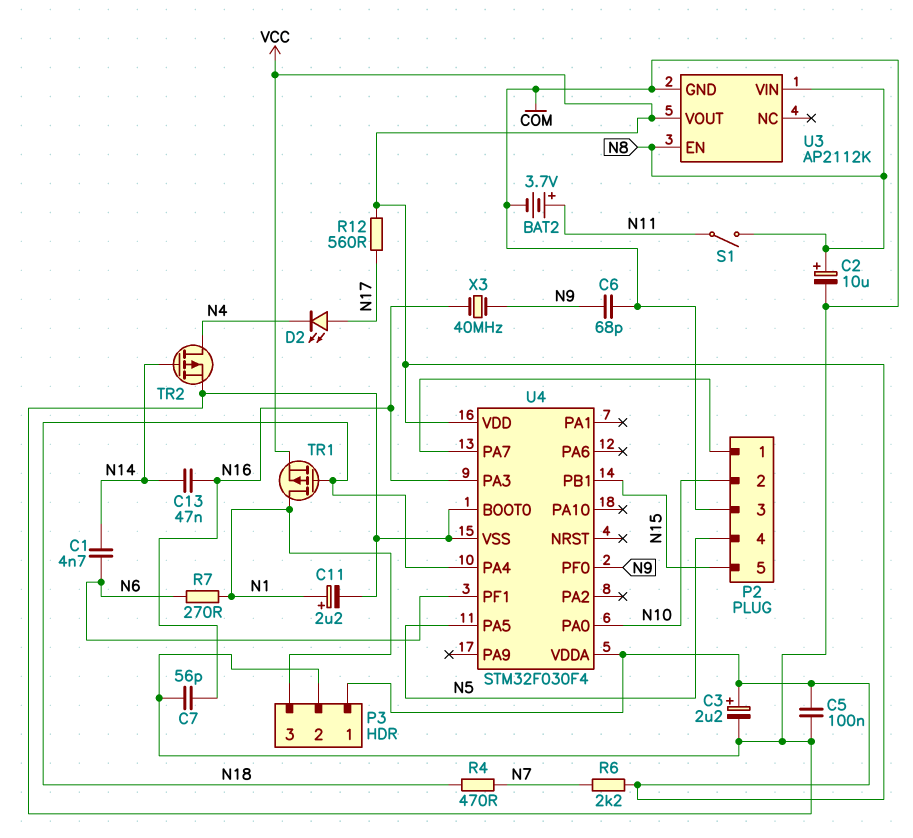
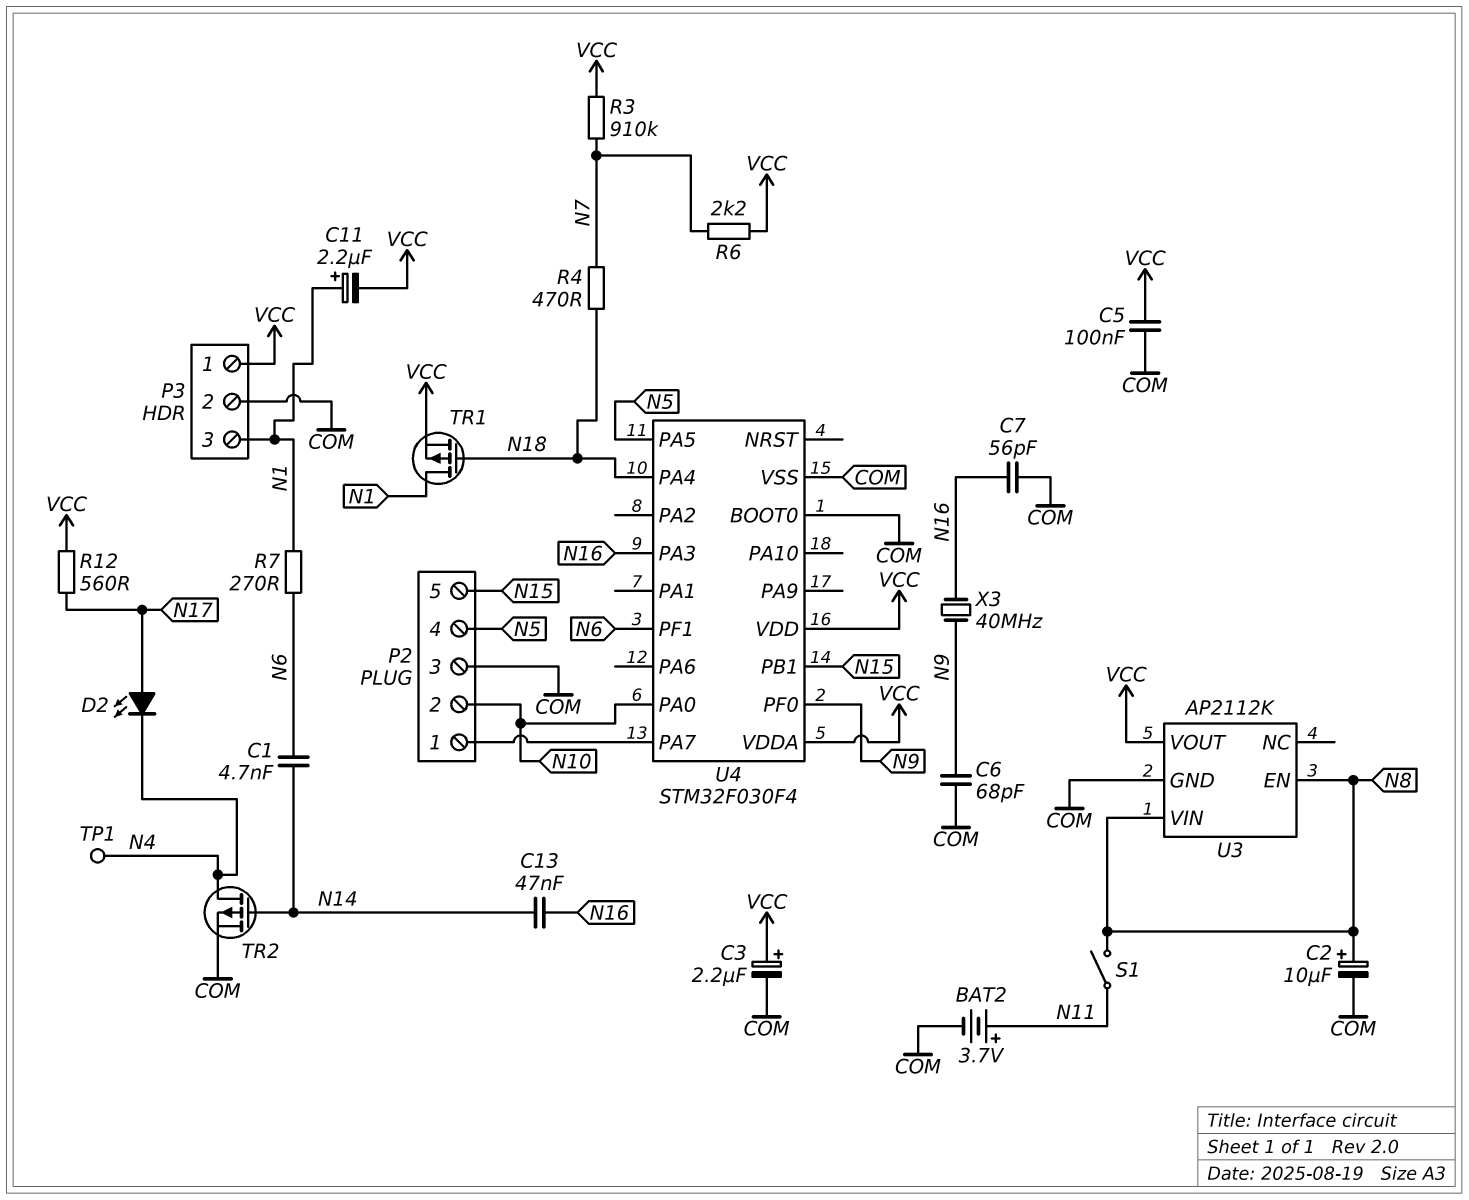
C11: 2.2uF (plus N1, minus COM) -> 2.2uF (plus N1, minus VCC)
R3: none -> 910k (N7, VCC)
TP1: none -> test point (N4)

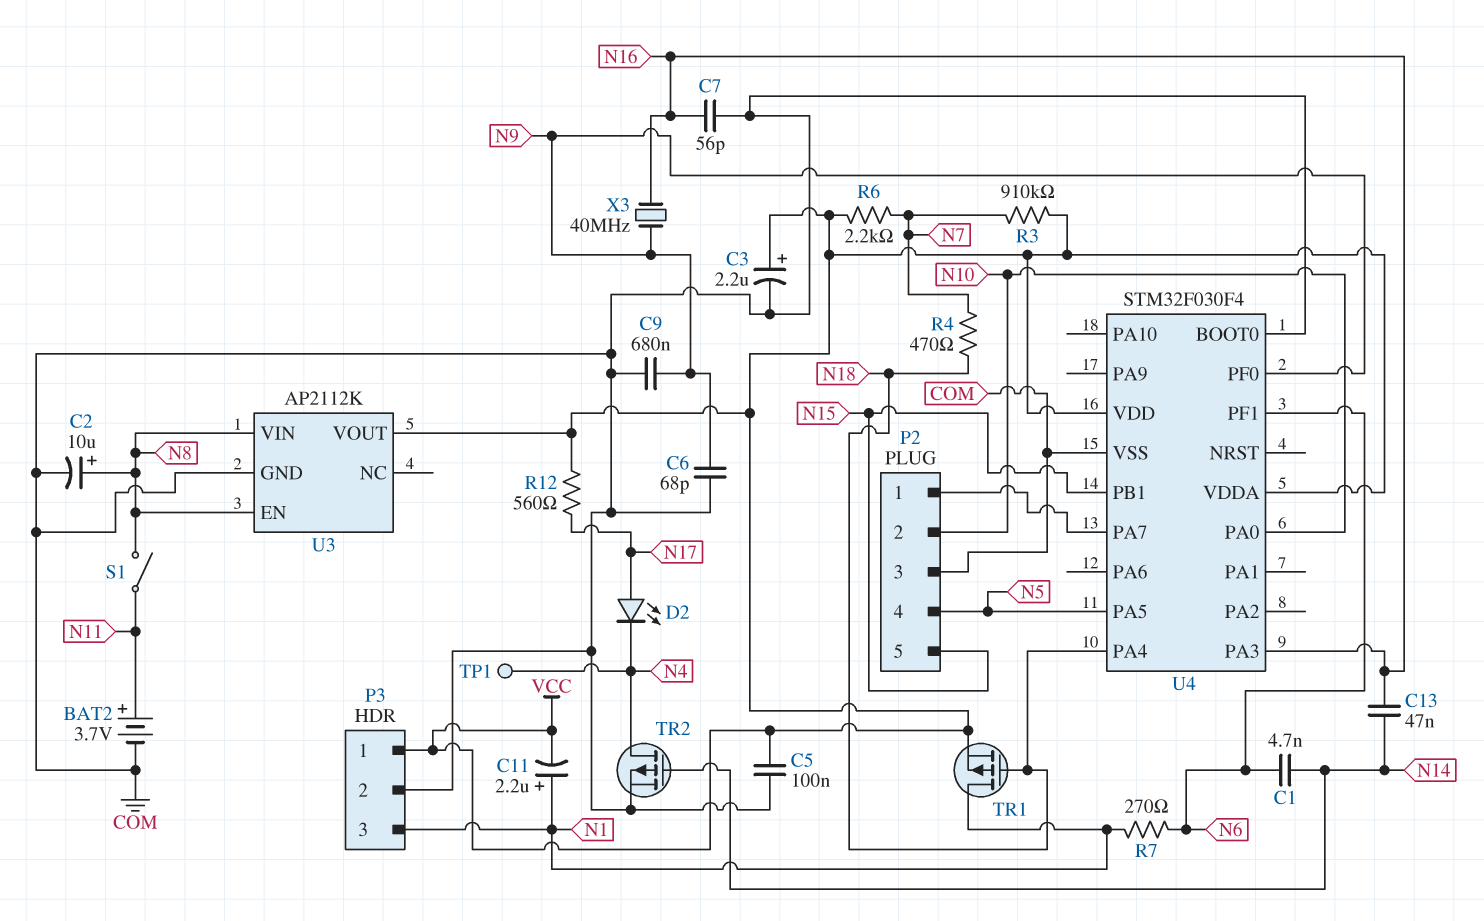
C9: none -> 680nF (COM, N9)

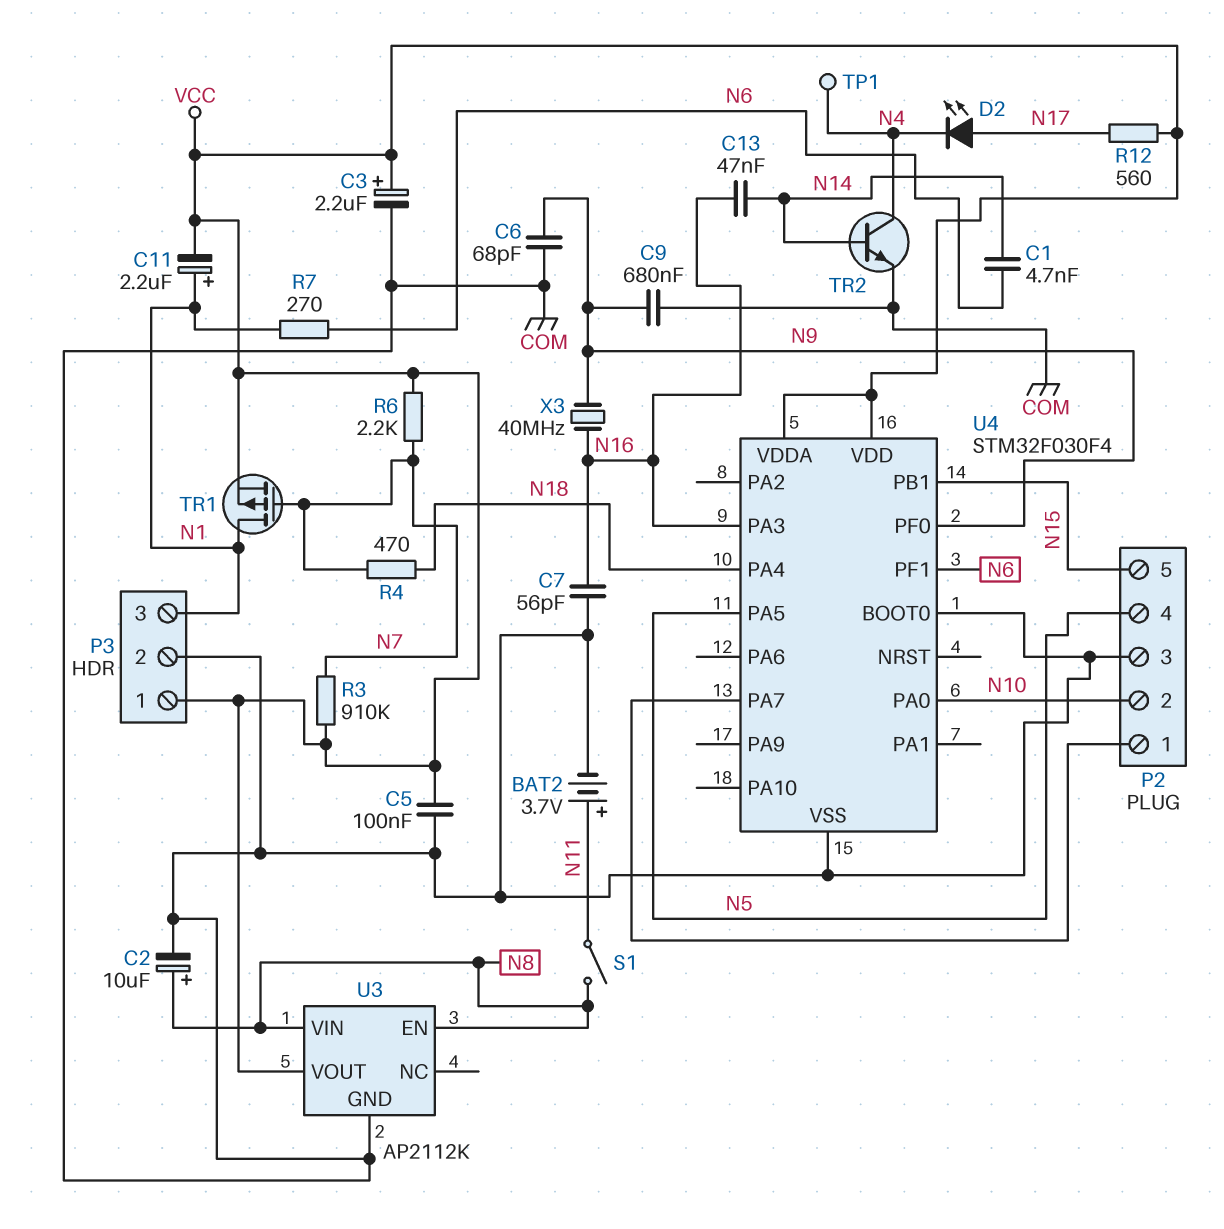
TR1: PMOS (G N18, D N1, S VCC) -> PMOS (G N7, D N1, S VCC)
TR2: PMOS (G N14, D N4, S COM) -> NPN (B N14, C N4, E COM)

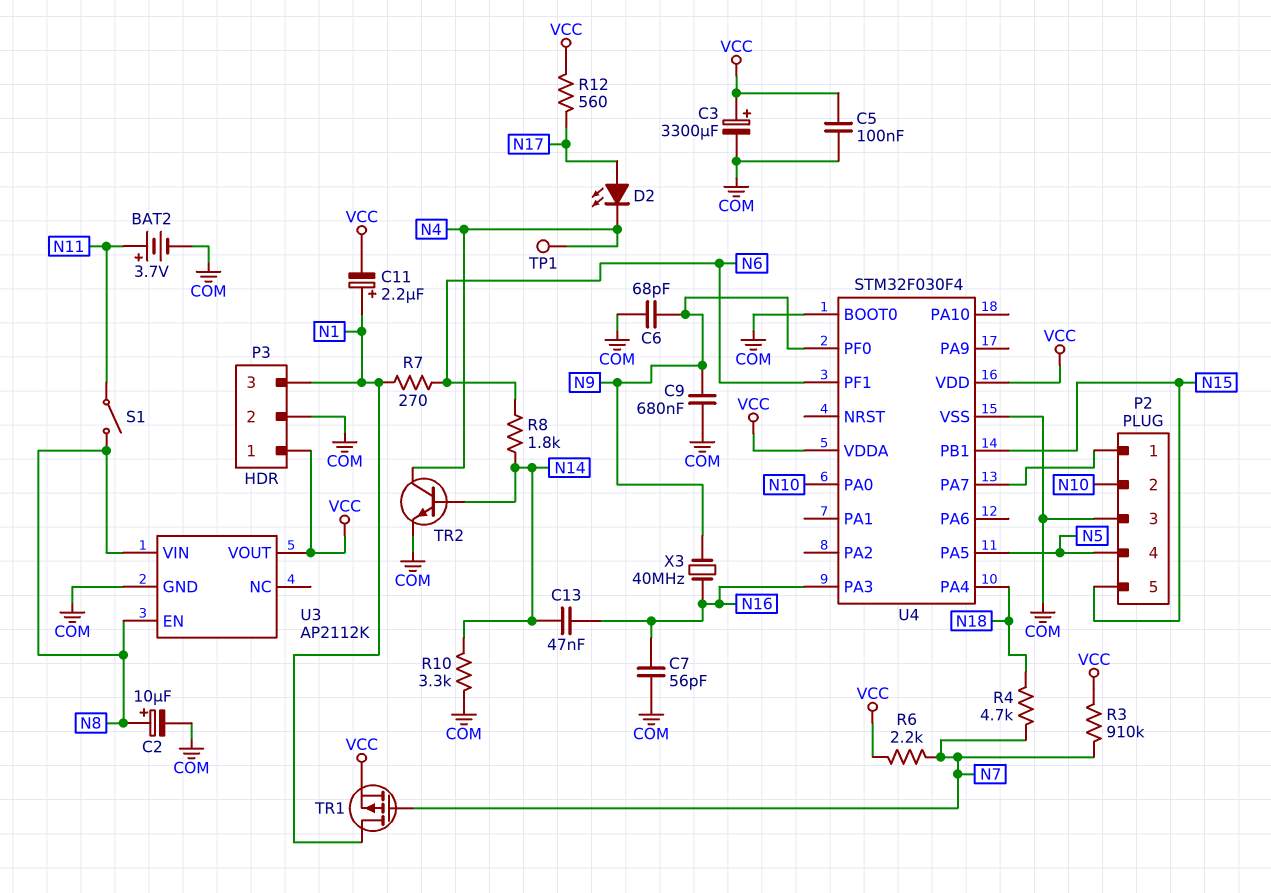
C1: 4.7nF (N6, N14) -> none
C3: 2.2uF (plus VCC, minus COM) -> 3300uF (plus VCC, minus COM)
R4: 470 (N7, N18) -> 4.7k (N7, N18)
R8: none -> 1.8k (N6, N14)
R10: none -> 3.3k (COM, N14)

